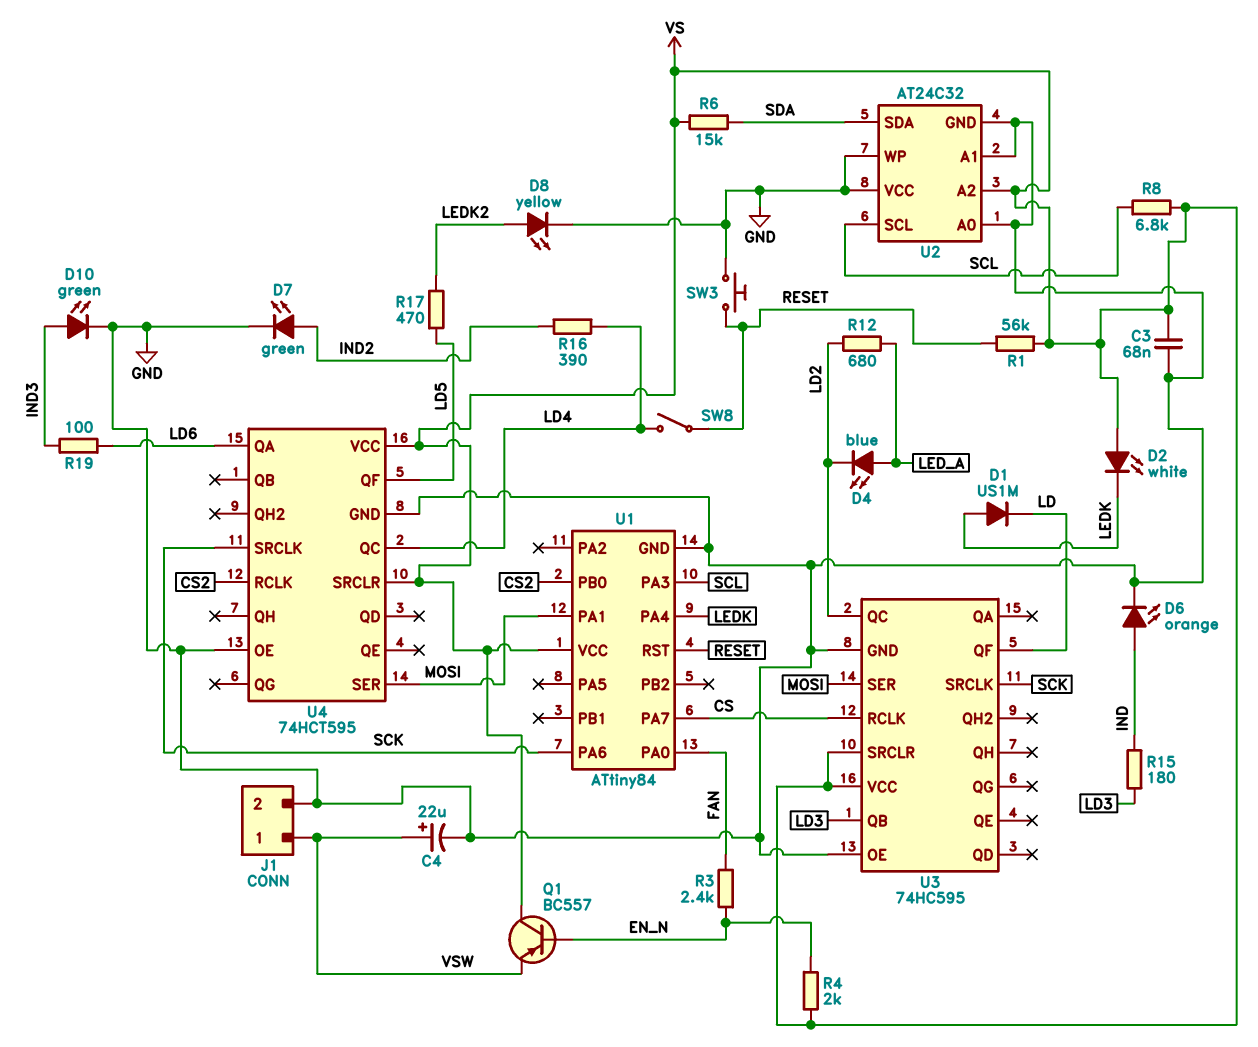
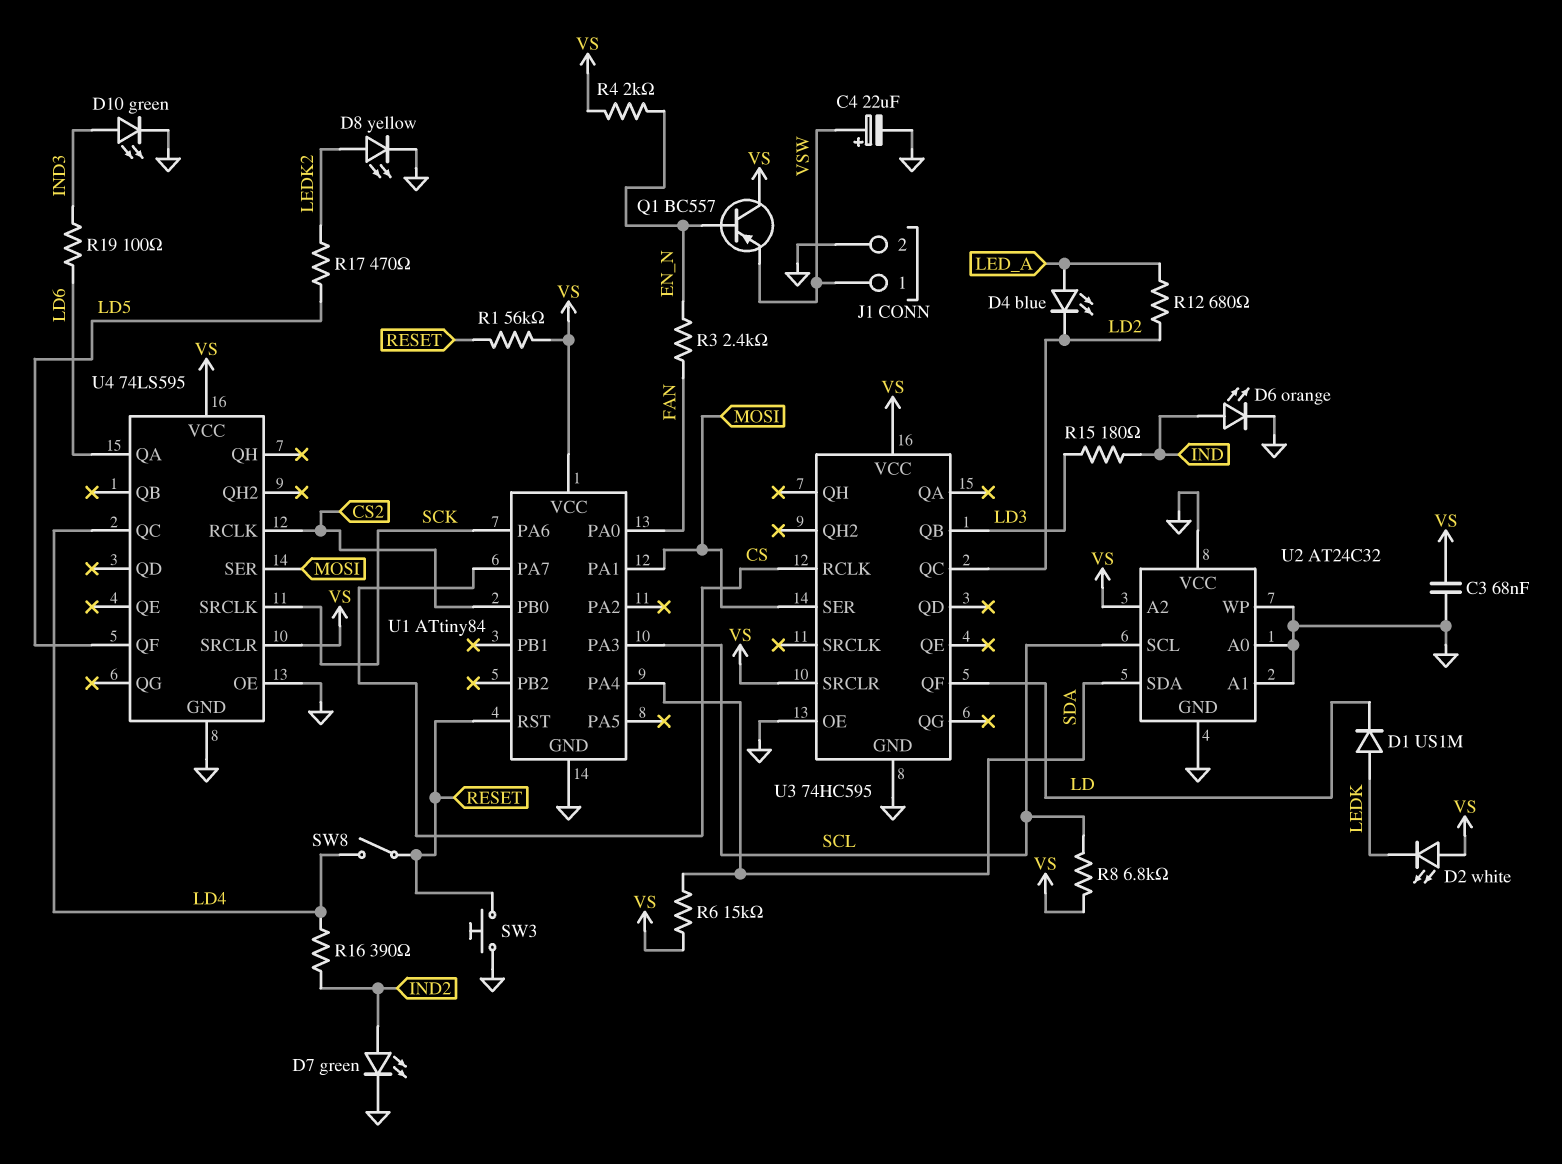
U1 pin PA4: LEDK -> SDA
U3 pin SRCLK: SCK -> none
U4: 74HCT595 -> 74LS595

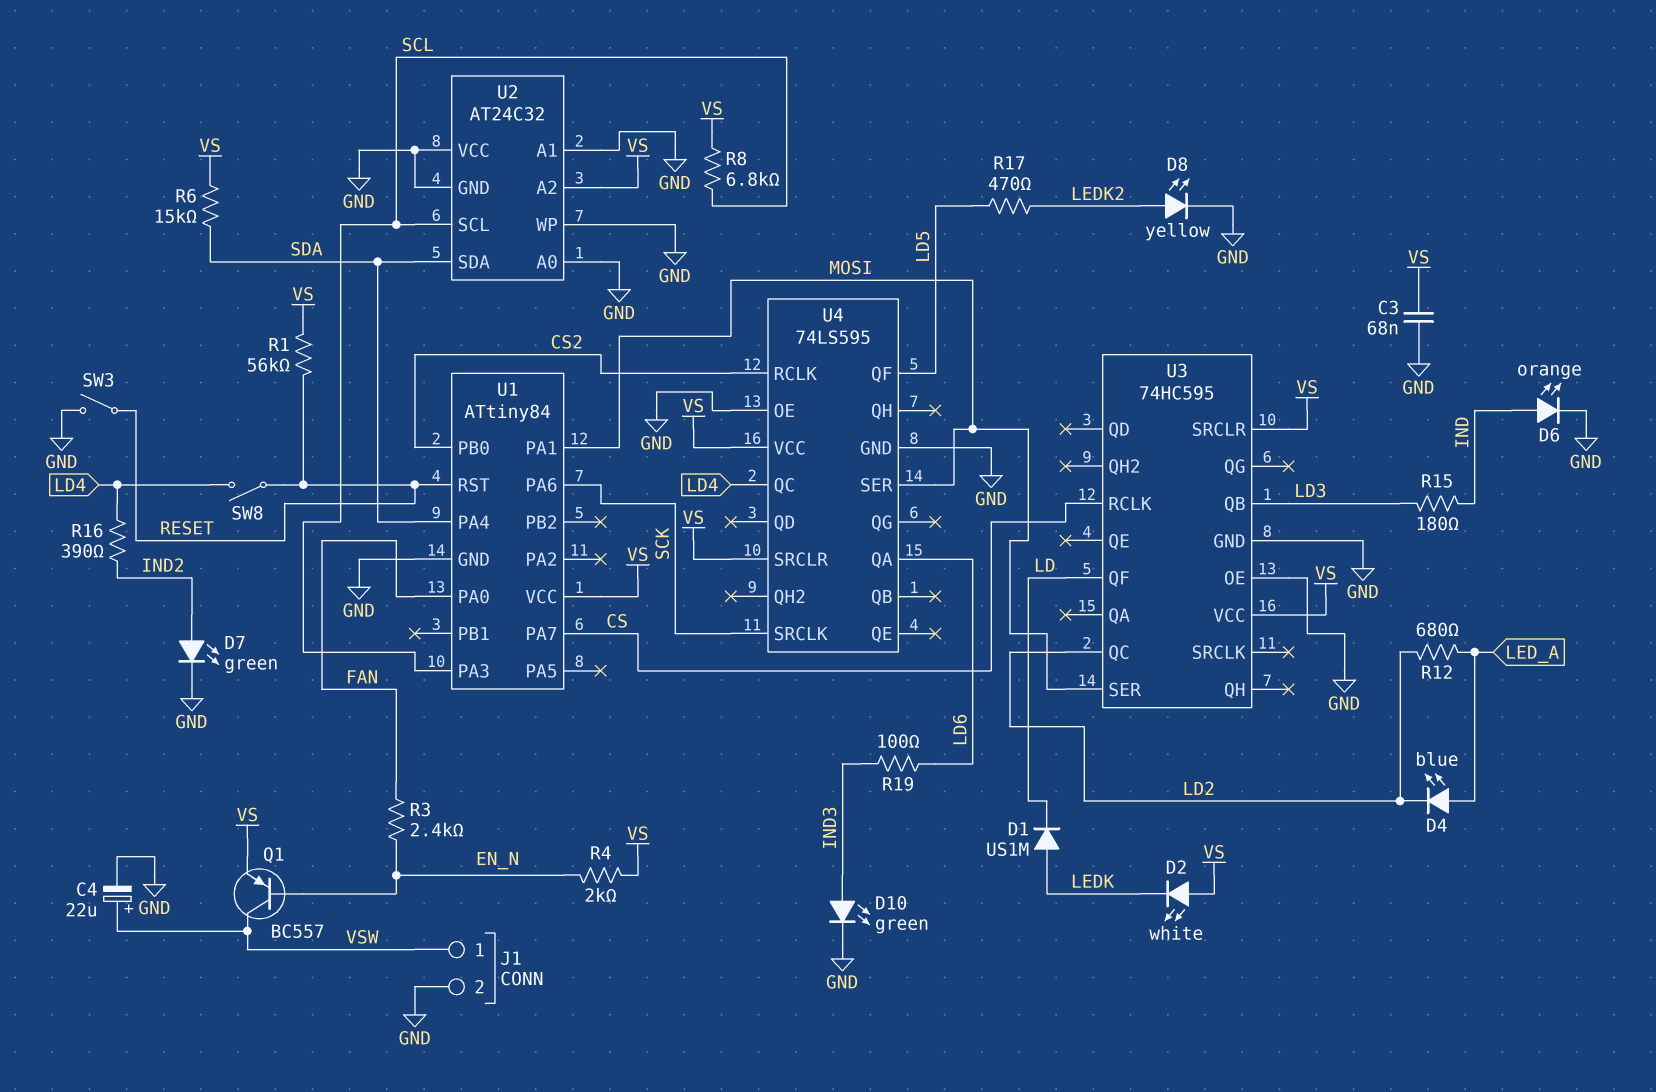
Q1: PNP BC557 (B EN_N, C VS, E VSW) -> PNP BC557 (B EN_N, C VSW, E VS)
SW3: button (GND, RESET) -> switch (GND, RESET)

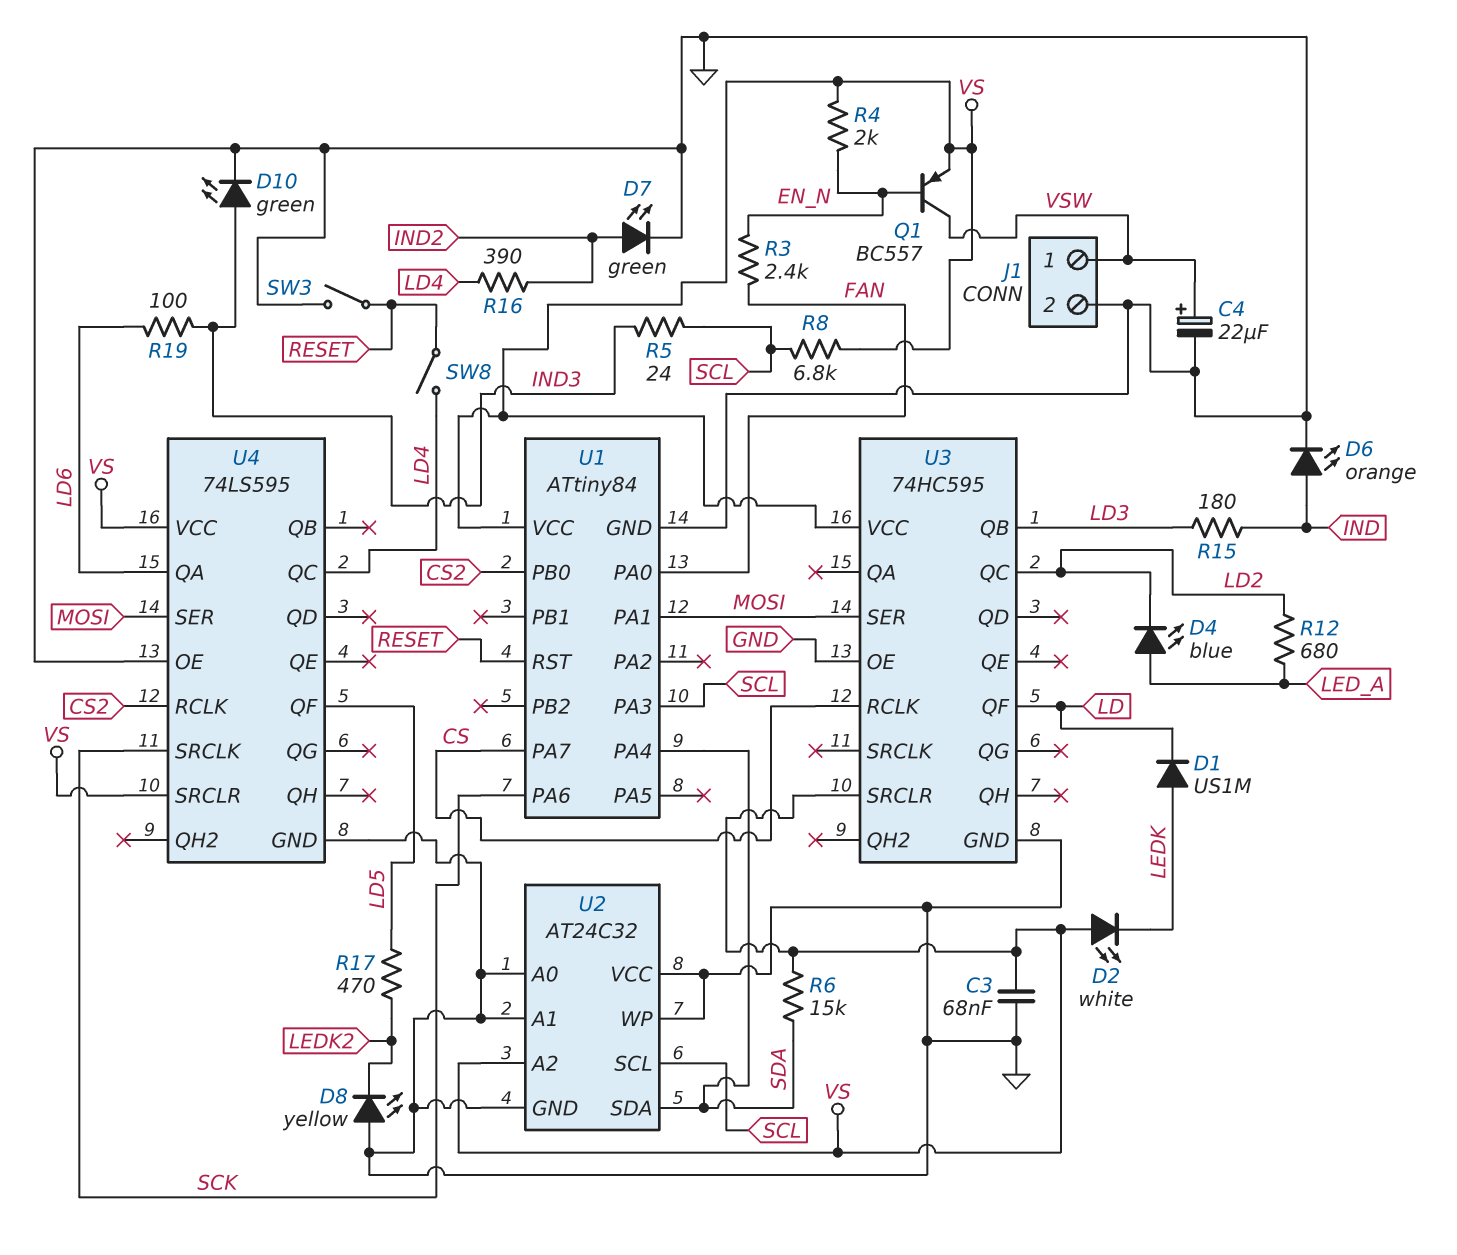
D8: LED yellow (A LEDK2, K GND) -> LED yellow (A GND, K LEDK2)
R1: 56k (RESET, VS) -> none
R5: none -> 24 (IND3, SCL)

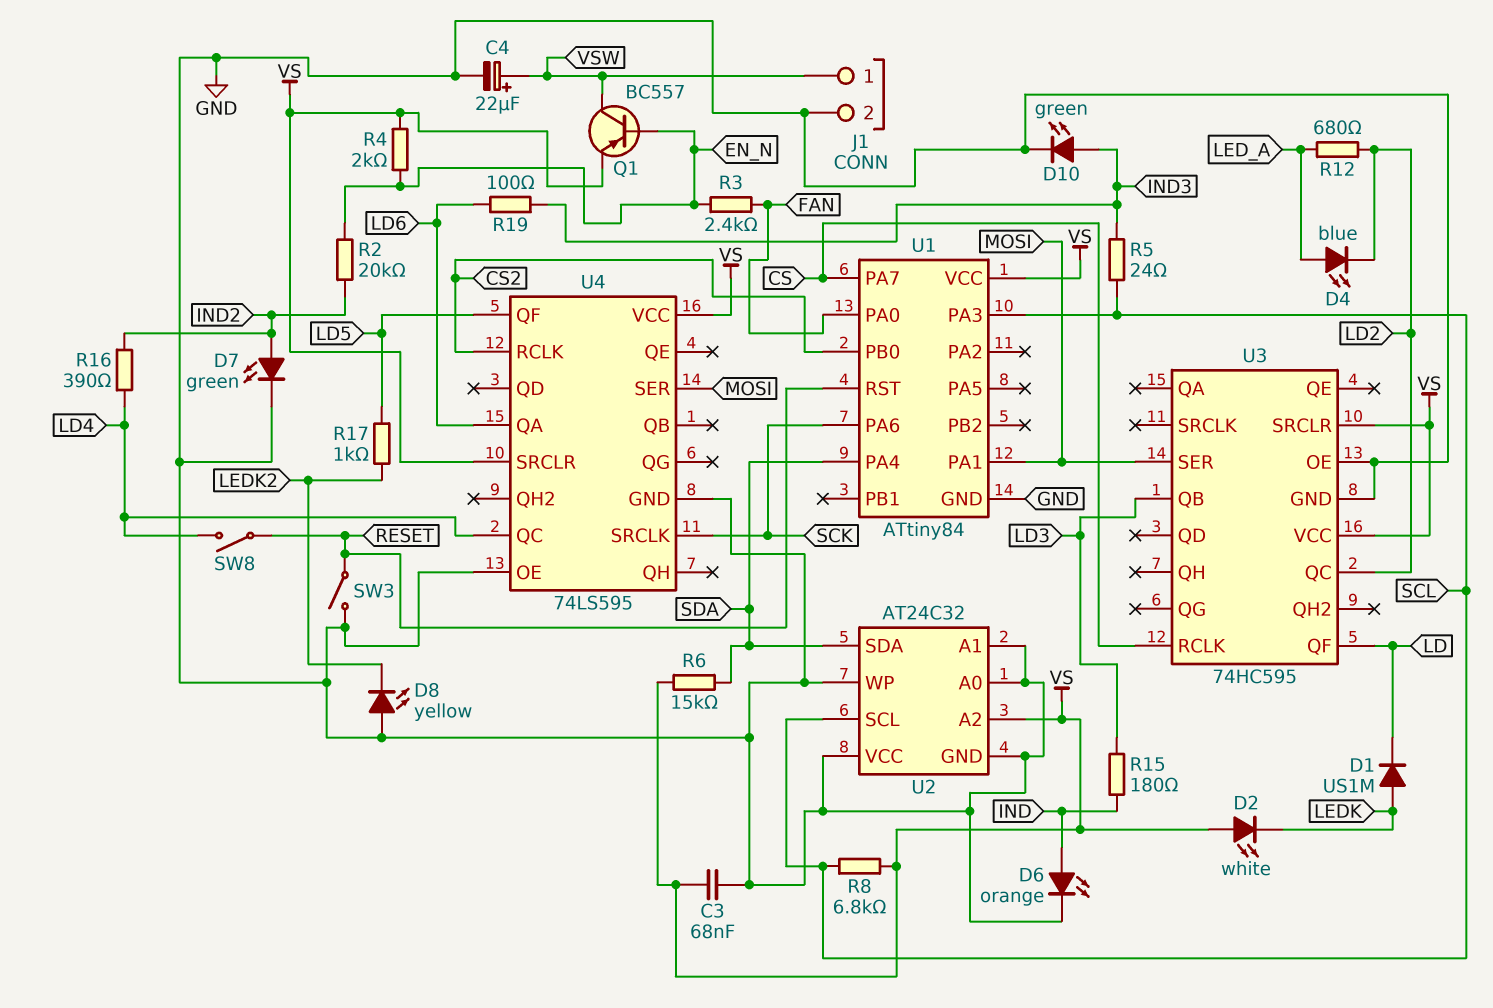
R2: none -> 20k (EN_N, IND2)
R17: 470 (LD5, LEDK2) -> 1k (LD5, LEDK2)

